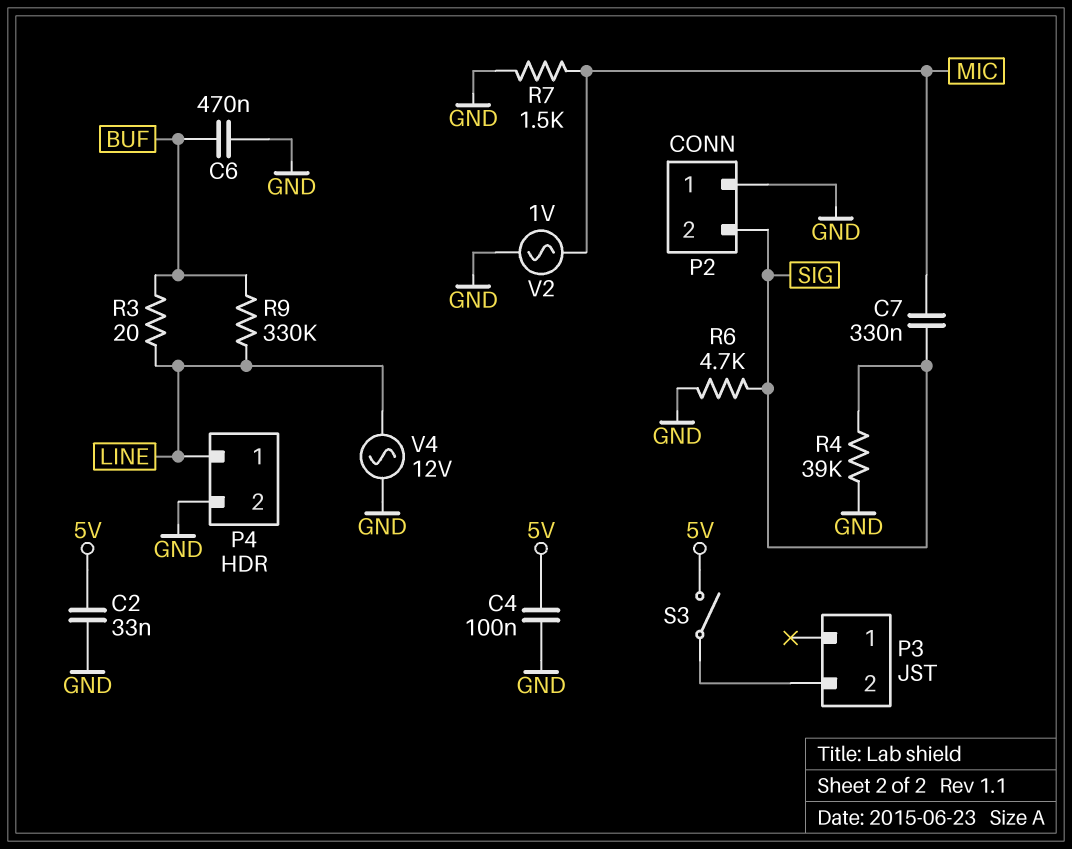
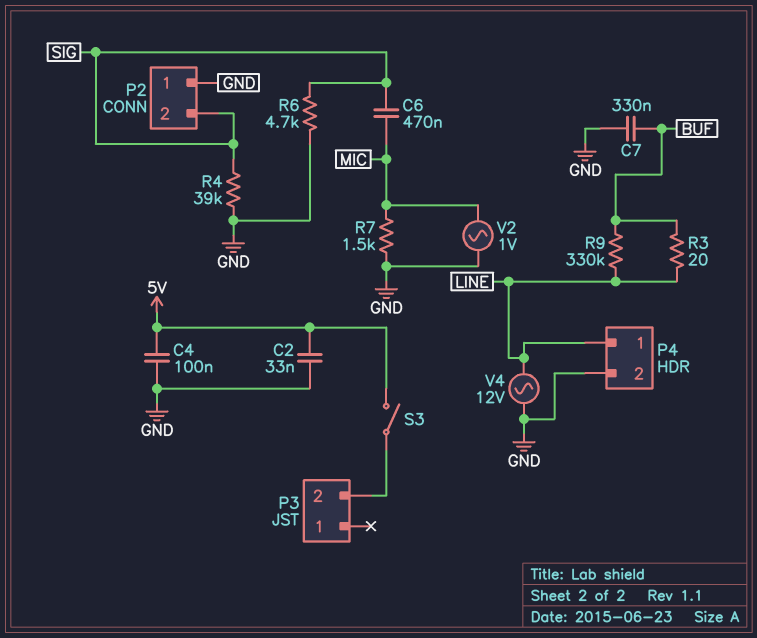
C6: 470nF (BUF, GND) -> 470nF (MIC, SIG)
C7: 330nF (MIC, SIG) -> 330nF (BUF, GND)

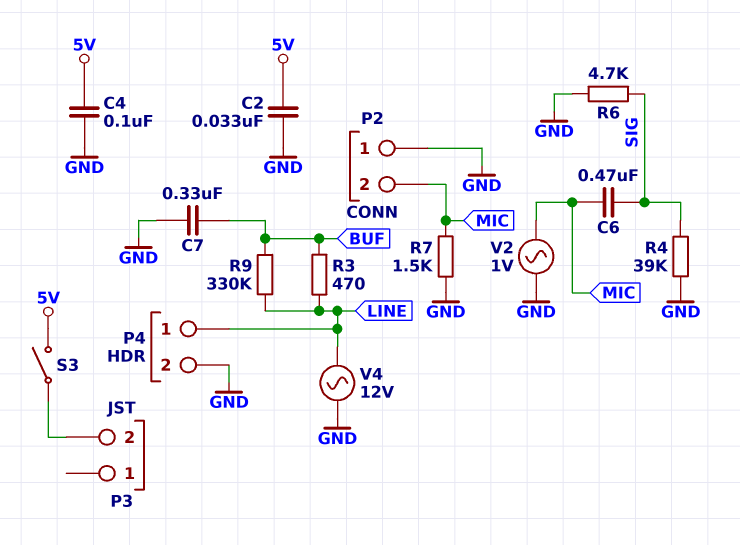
P2 pin 2: SIG -> MIC
R3: 20 (BUF, LINE) -> 470 (BUF, LINE)

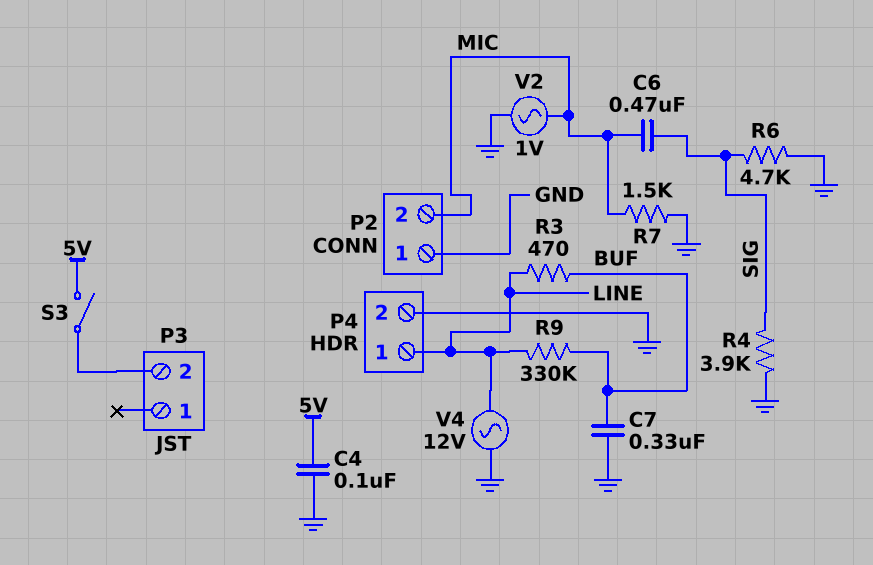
C2: 33nF (5V, GND) -> none
R4: 39k (GND, SIG) -> 3.9k (GND, SIG)

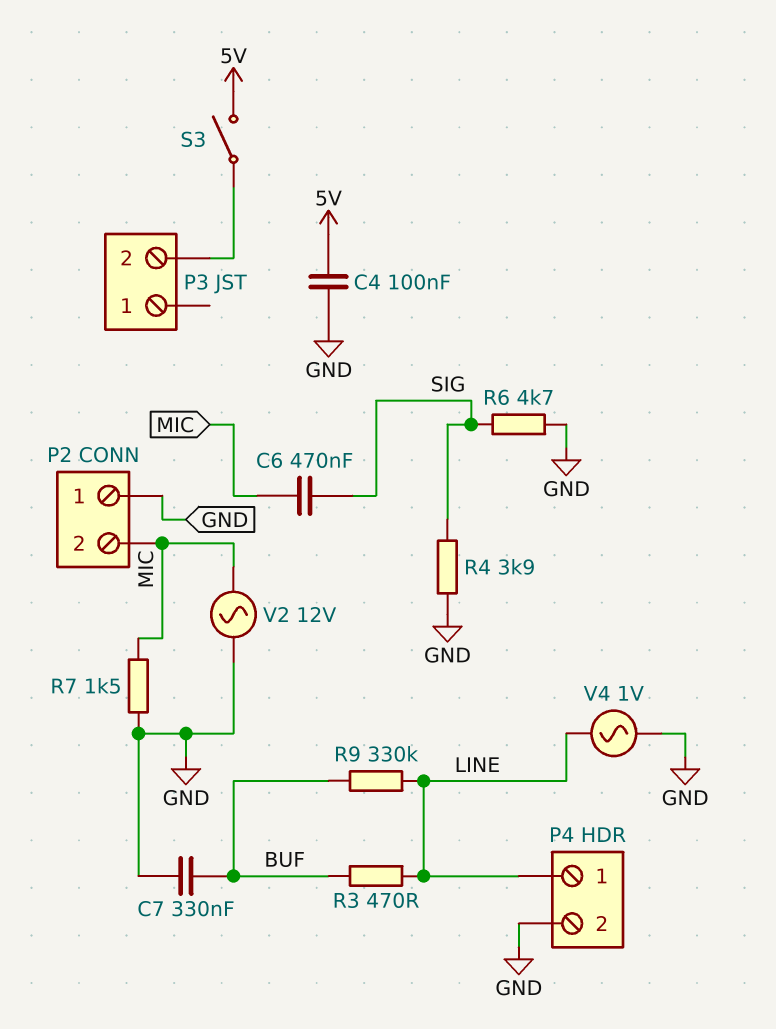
V2: AC 1V (GND, MIC) -> AC 12V (GND, MIC)
V4: AC 12V (GND, LINE) -> AC 1V (GND, LINE)

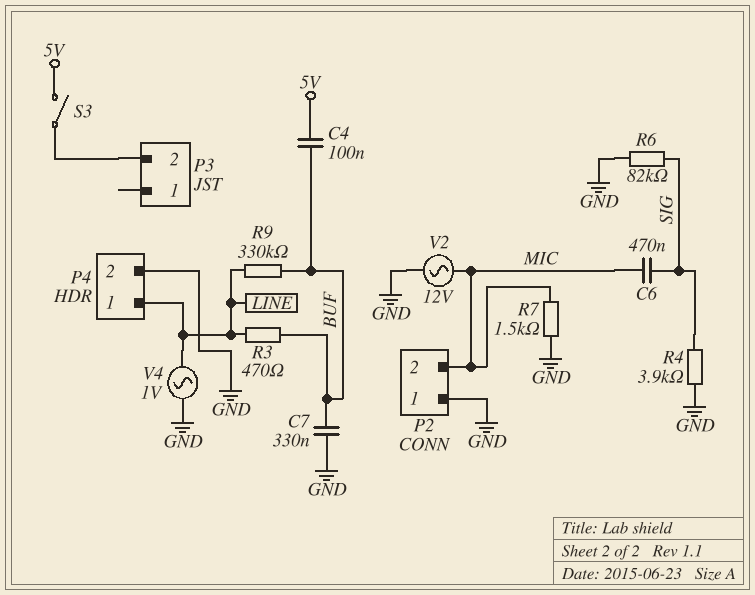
C4: 100nF (5V, GND) -> 100nF (5V, BUF)
R6: 4.7k (GND, SIG) -> 82k (GND, SIG)

